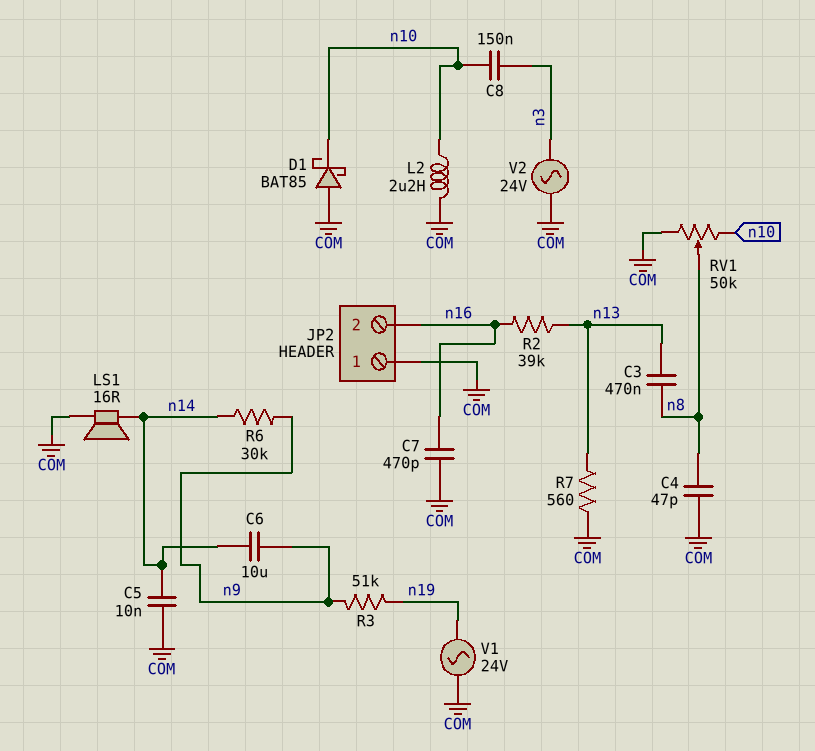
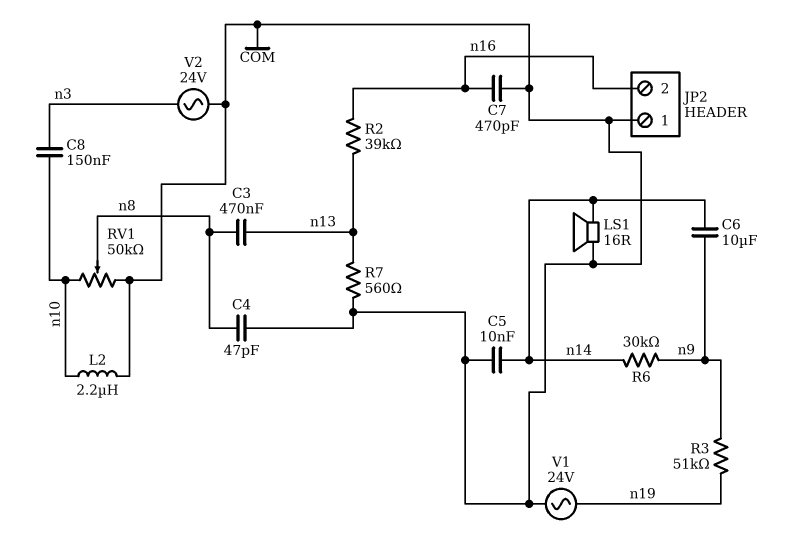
D1: schottky BAT85 (A COM, K n10) -> none

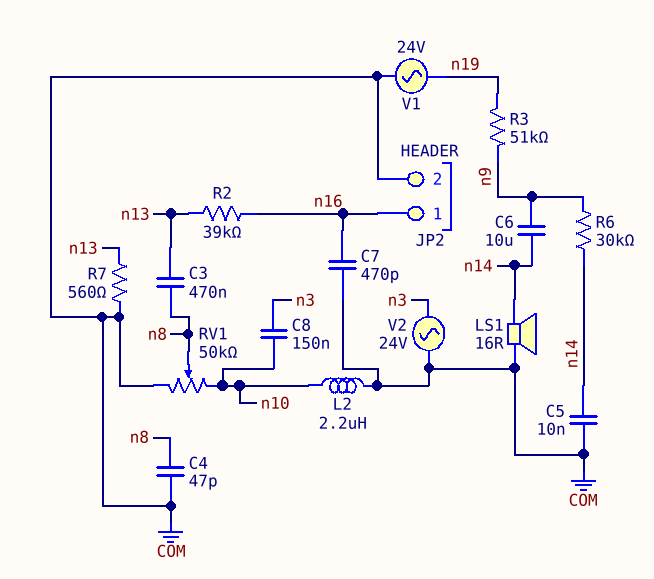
JP2 pin 1: COM -> n16
JP2 pin 2: n16 -> COM

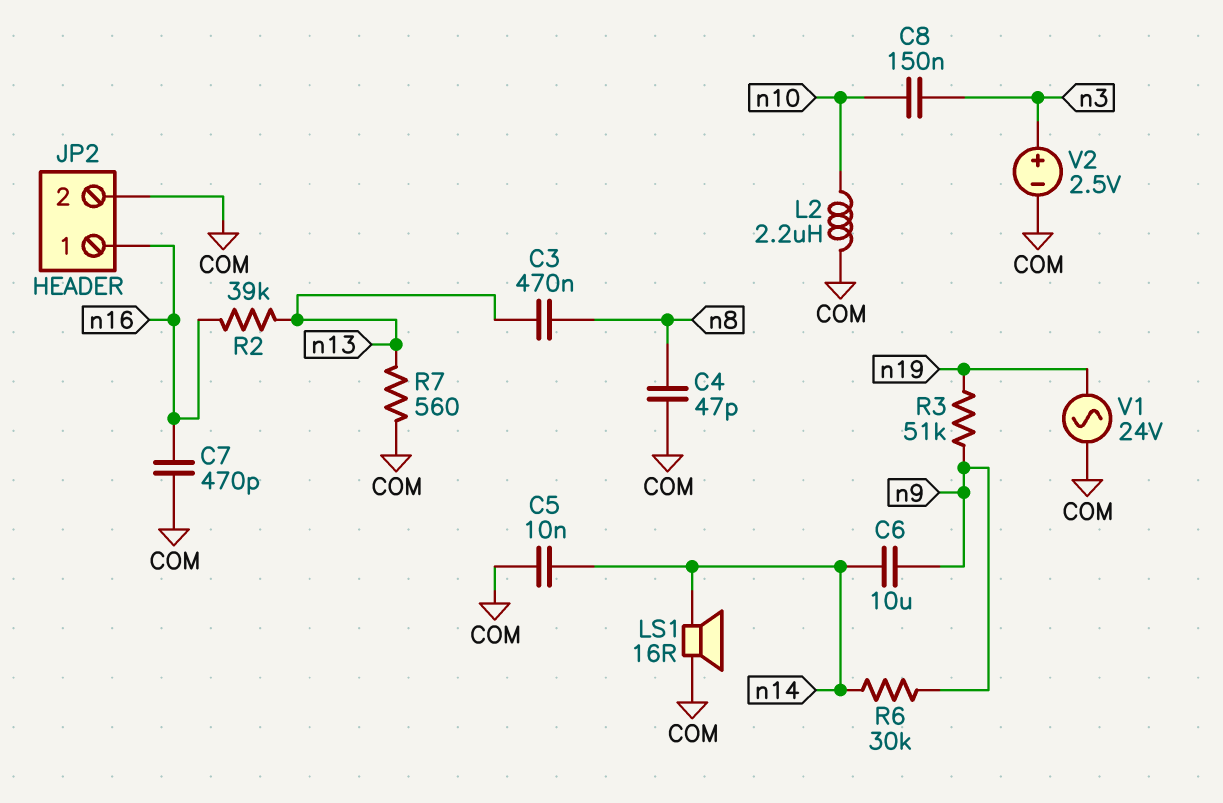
RV1: 50k (COM, n10, wiper n8) -> none
V2: AC 24V (COM, n3) -> 2.5V (plus n3, minus COM)

